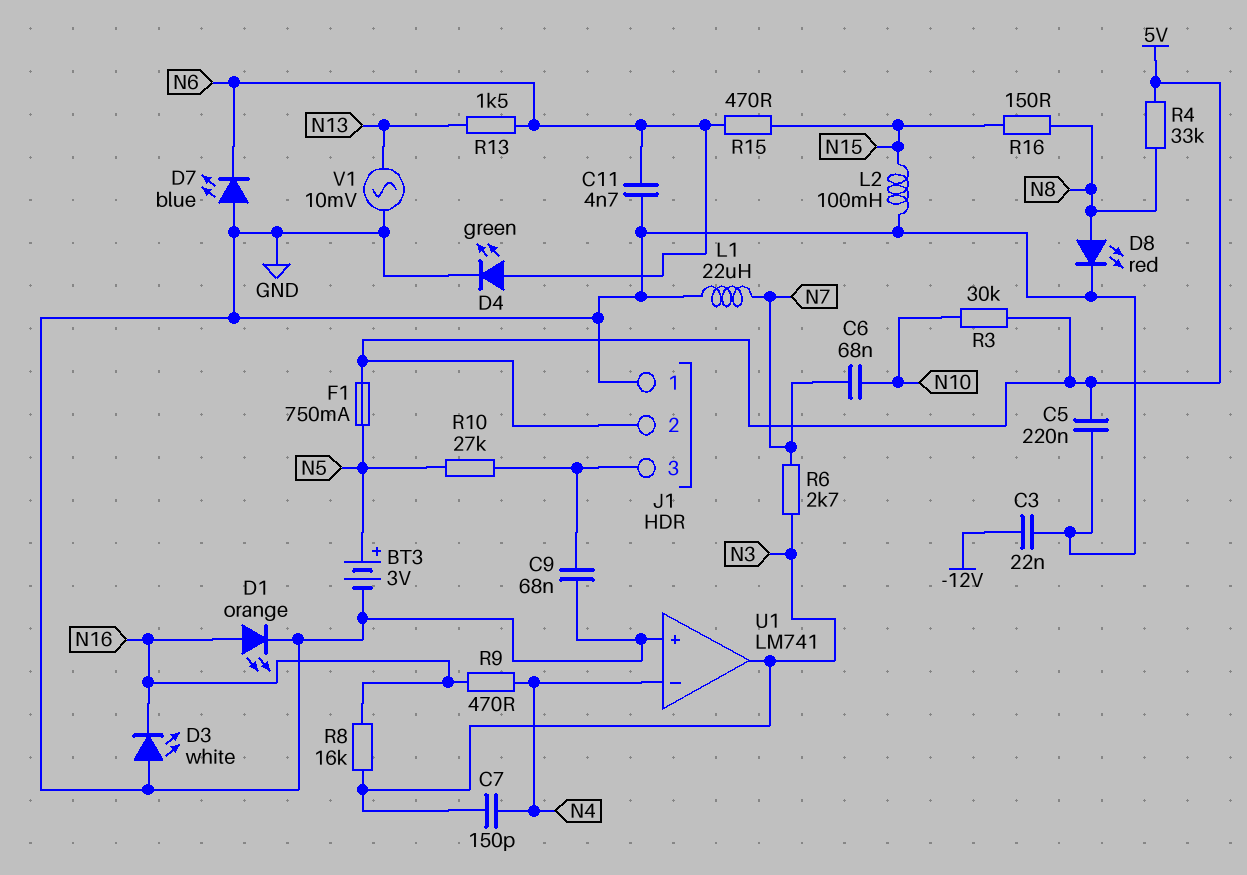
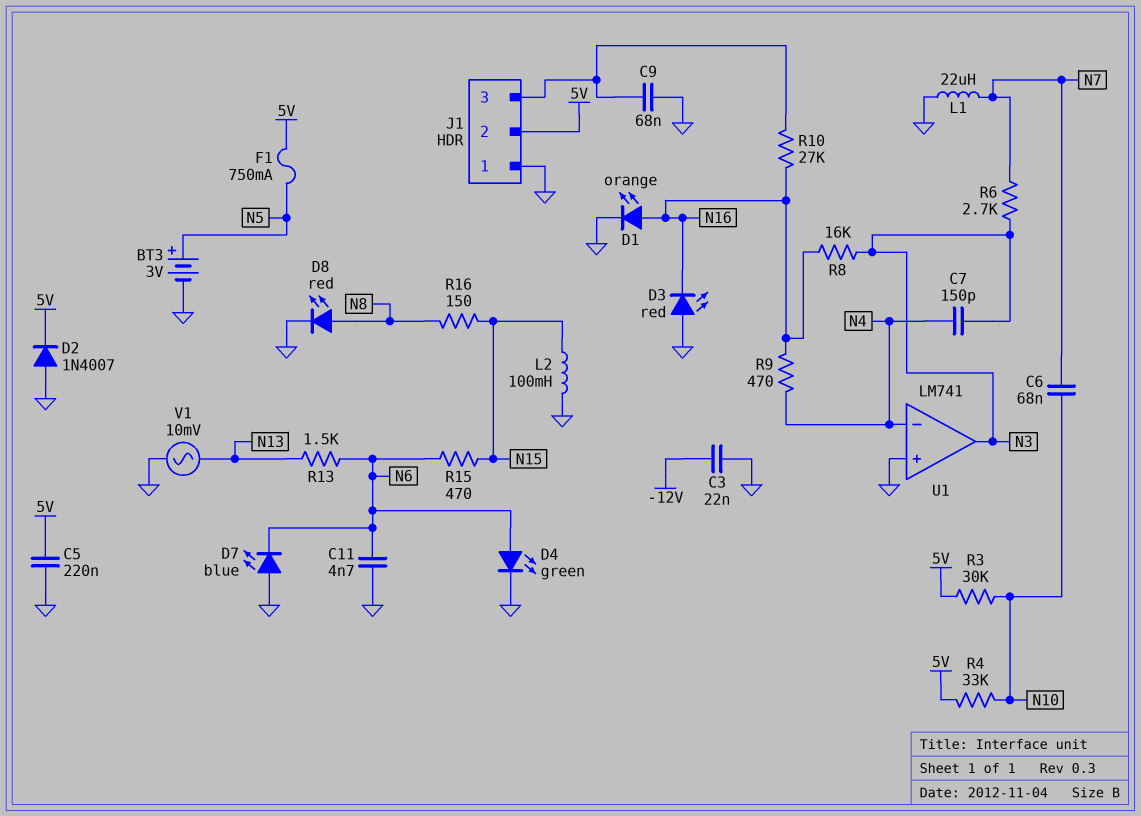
D2: none -> diode 1N4007 (A GND, K 5V)
D3: LED white (A GND, K N16) -> LED red (A GND, K N16)
R4: 33k (5V, N8) -> 33k (5V, N10)
R10: 27k (J1/3, N5) -> 27k (J1/3, N16)

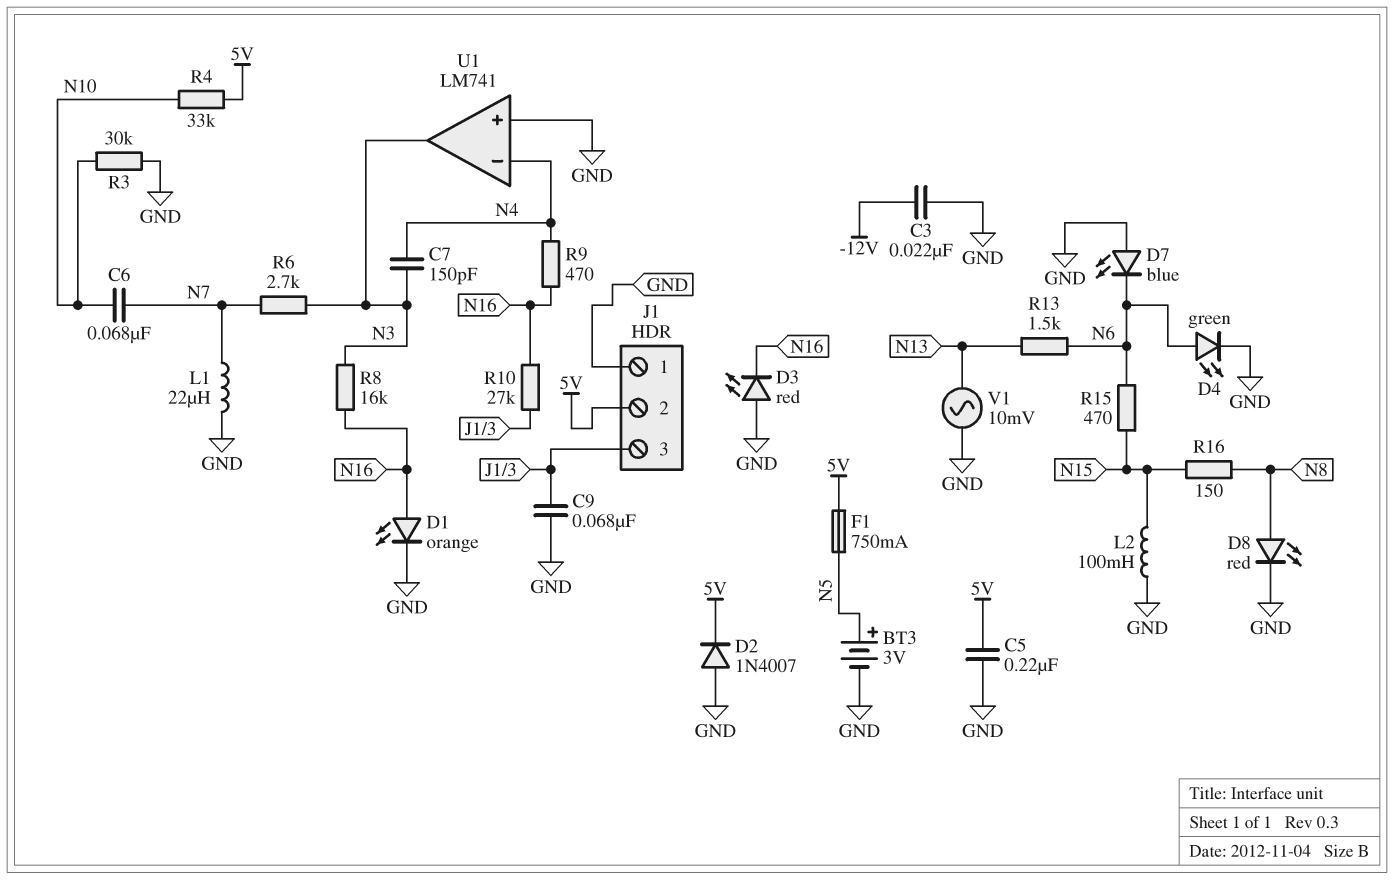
C11: 4.7nF (GND, N6) -> none
R3: 30k (5V, N10) -> 30k (GND, N10)

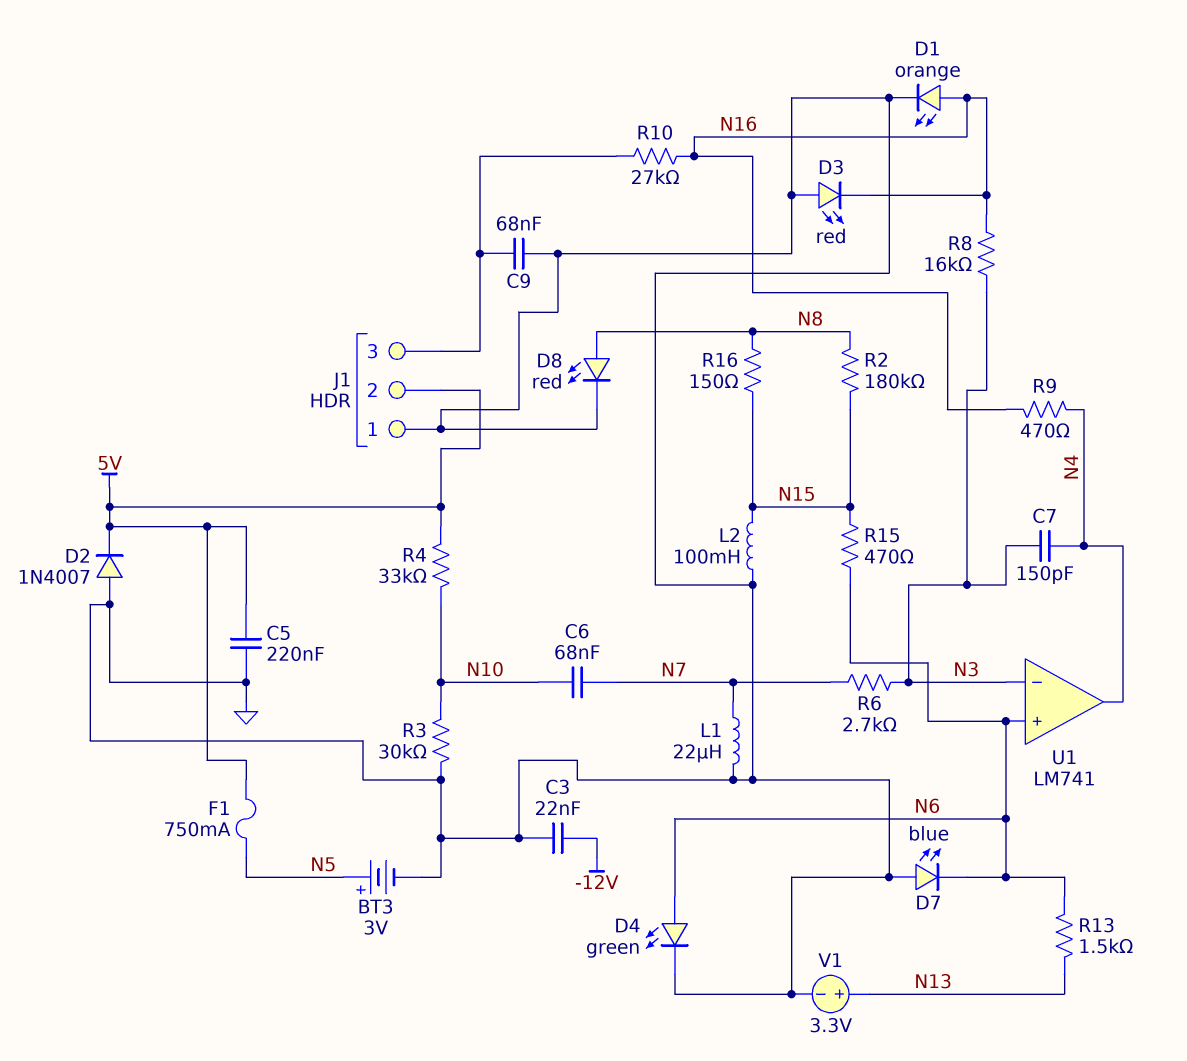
R2: none -> 180k (N8, N15)
U1 pin in+: GND -> N6
U1 pin in-: N4 -> N3
U1 pin out: N3 -> N4
V1: AC 10mV (GND, N13) -> 3.3V (plus N13, minus GND)

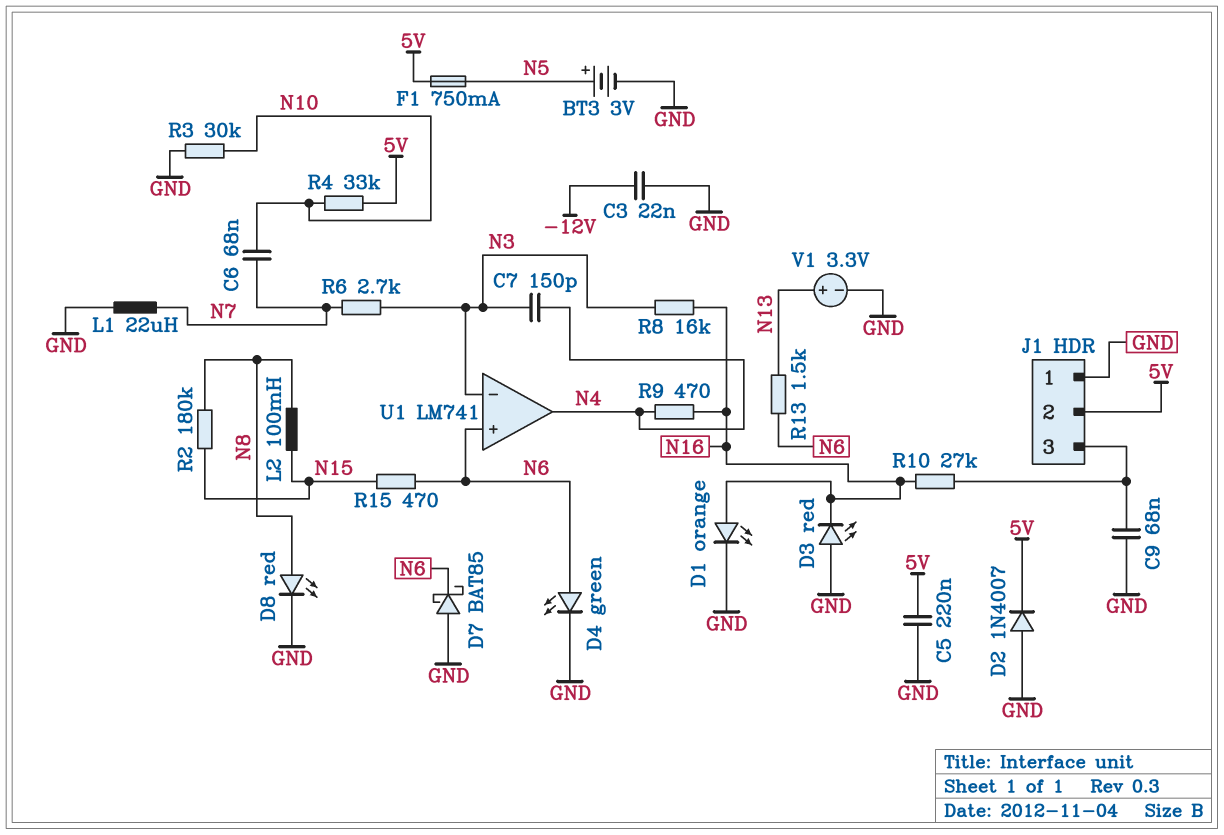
D7: LED blue (A GND, K N6) -> schottky BAT85 (A GND, K N6)
L2: 100mH (GND, N15) -> 100mH (N8, N15)
R16: 150 (N8, N15) -> none

